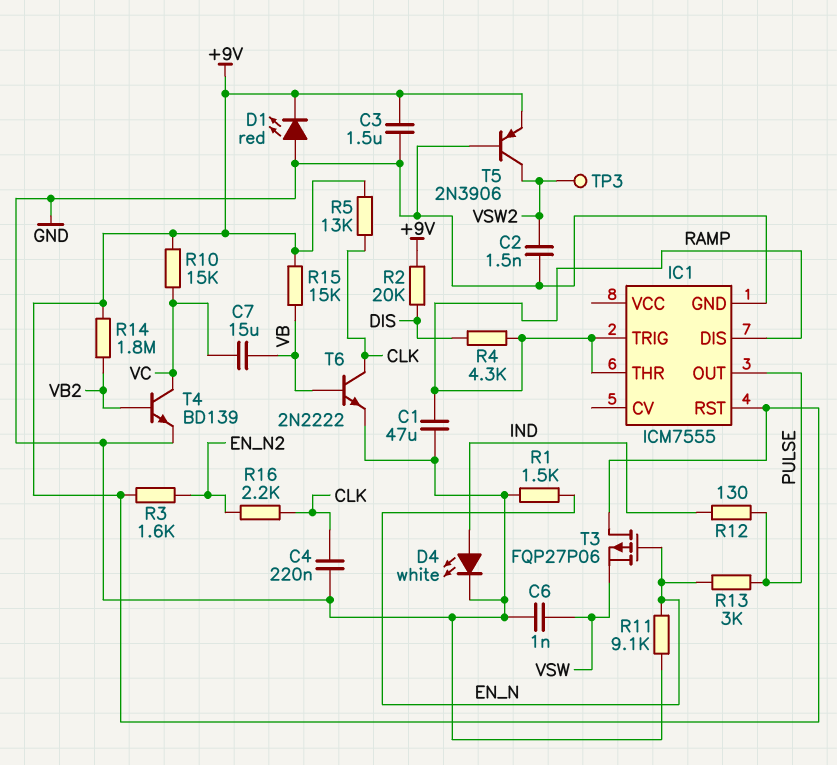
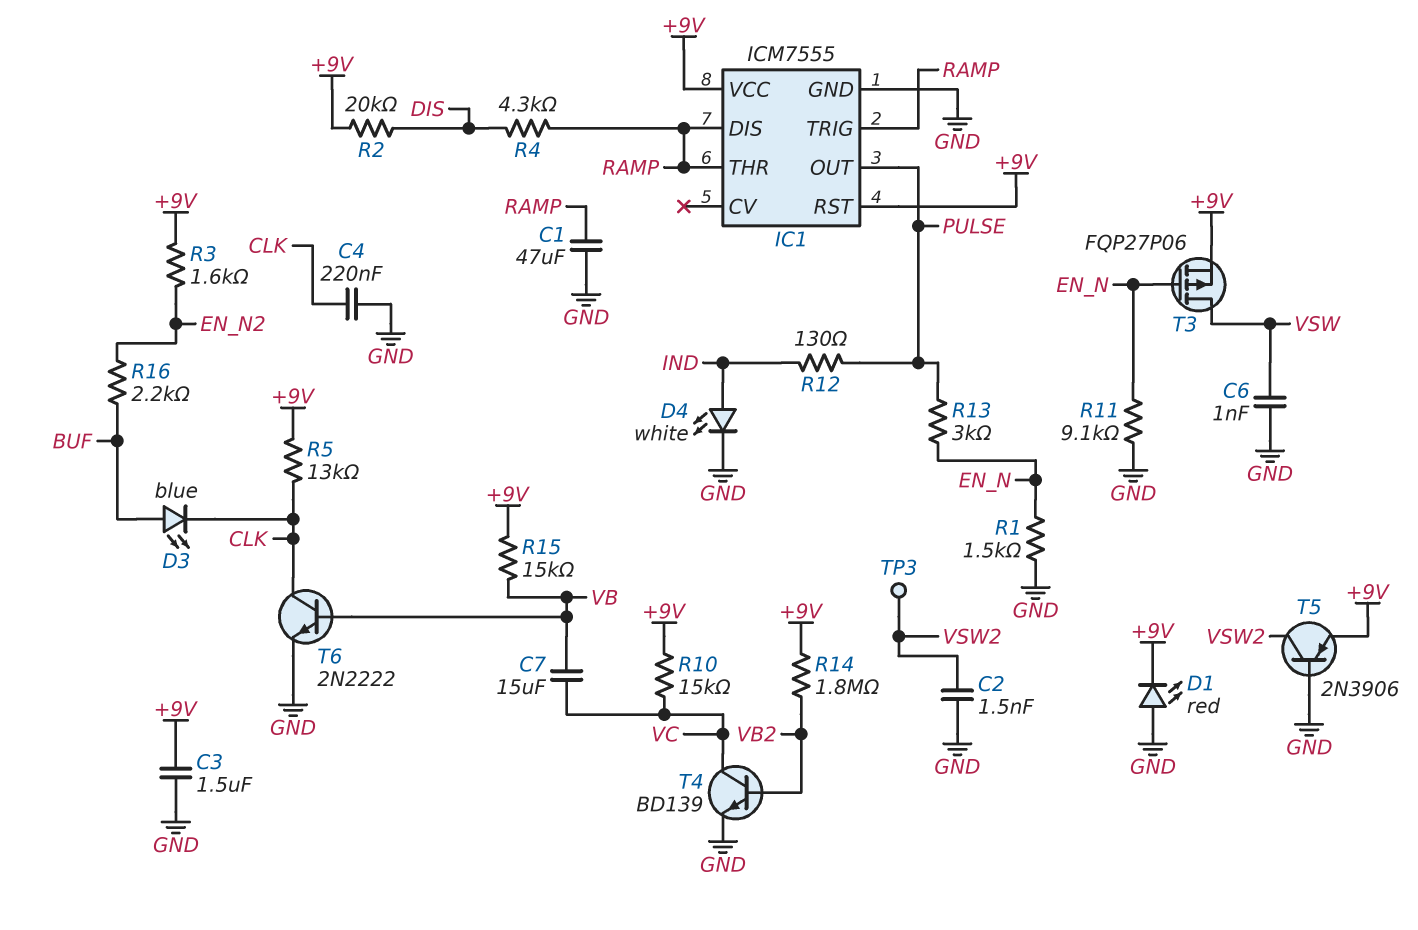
D3: none -> LED blue (A BUF, K CLK)
IC1 pin VCC: none -> +9V
R16: 2.2k (CLK, EN_N2) -> 2.2k (BUF, EN_N2)
T3: PMOS FQP27P06 (G EN_N, D +9V, S VSW) -> PMOS FQP27P06 (G EN_N, D VSW, S +9V)

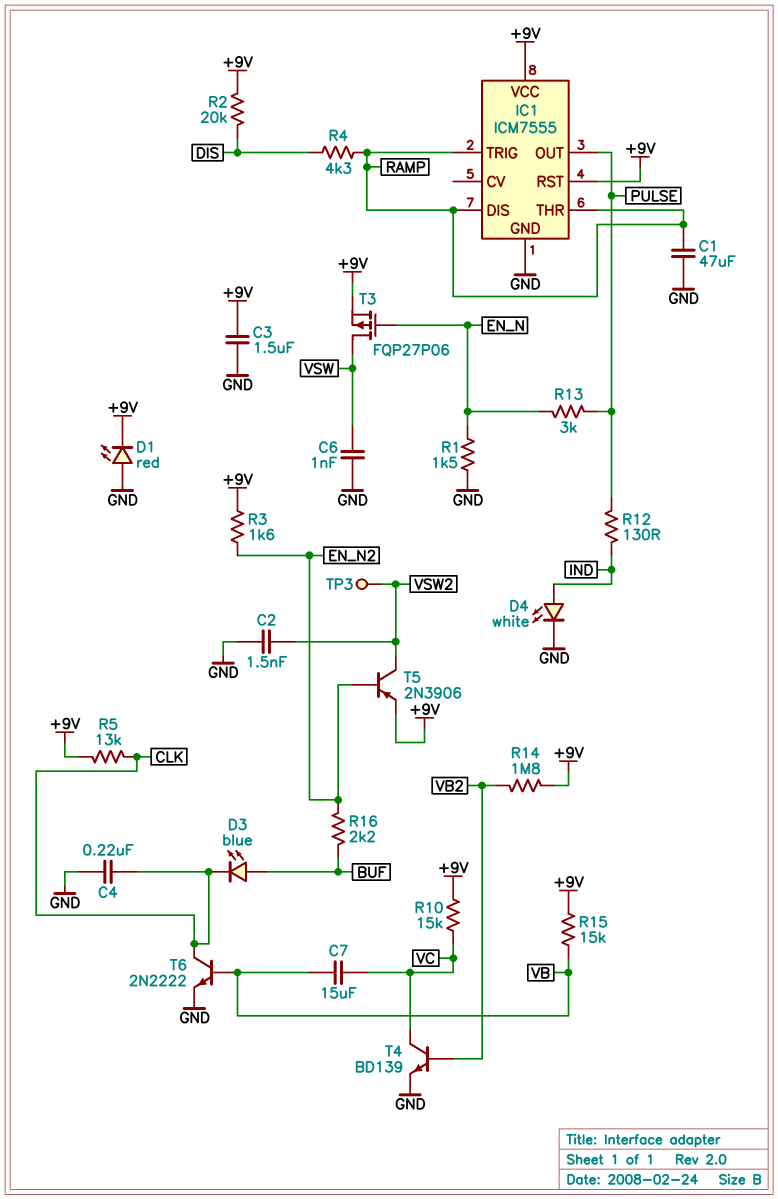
R11: 9.1k (EN_N, GND) -> none
T5: PNP 2N3906 (B GND, C VSW2, E +9V) -> PNP 2N3906 (B EN_N2, C VSW2, E +9V)

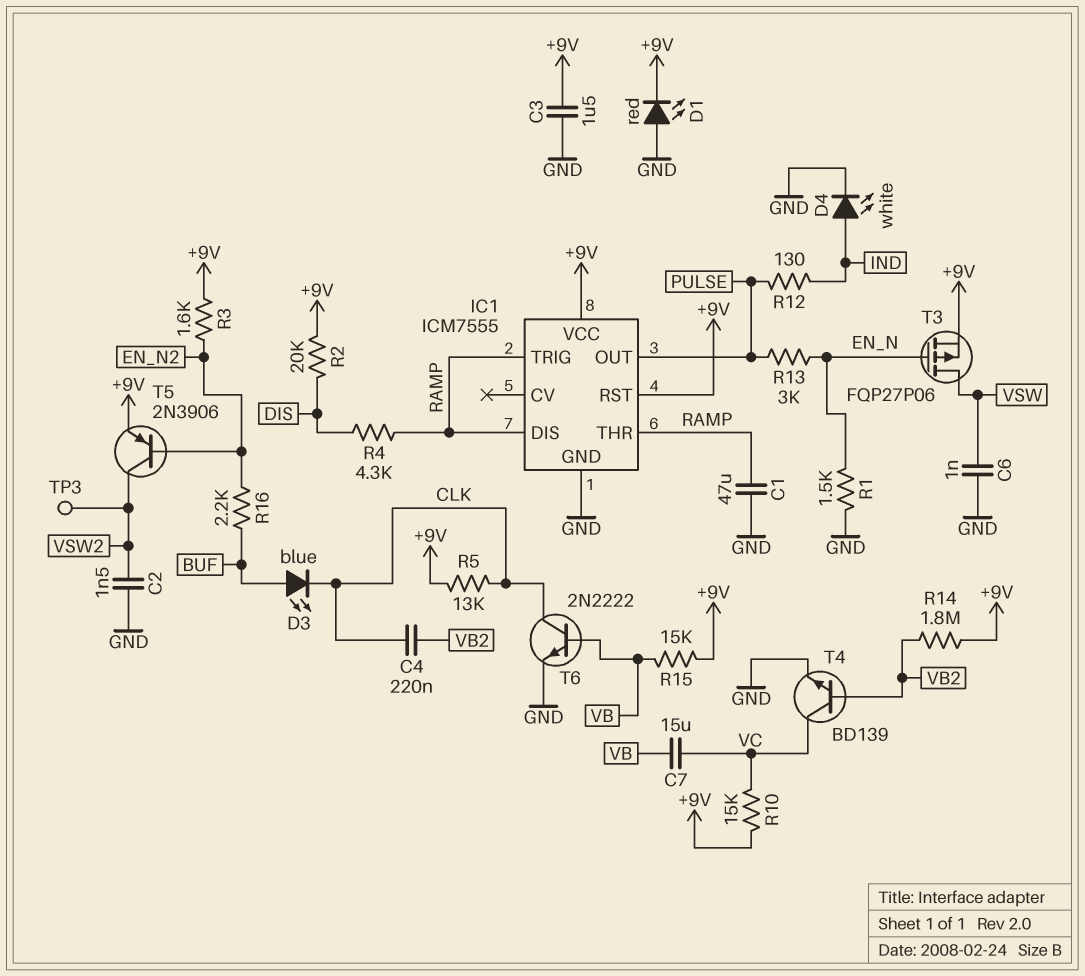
C4: 220nF (CLK, GND) -> 220nF (CLK, VB2)

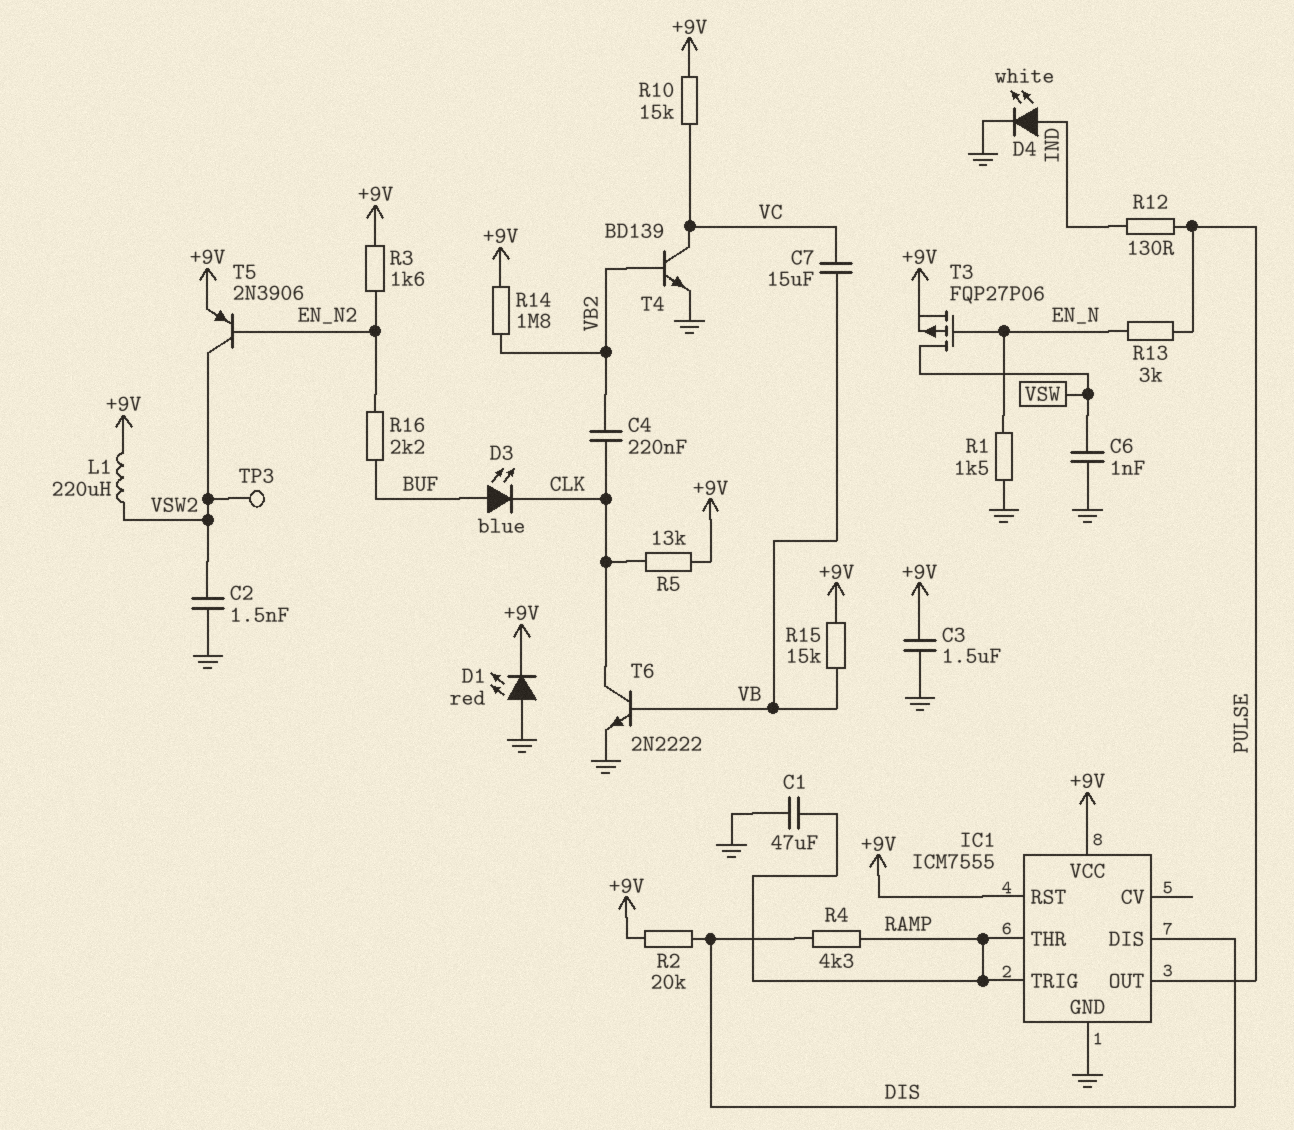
IC1 pin DIS: RAMP -> DIS
L1: none -> 220uH (+9V, VSW2)

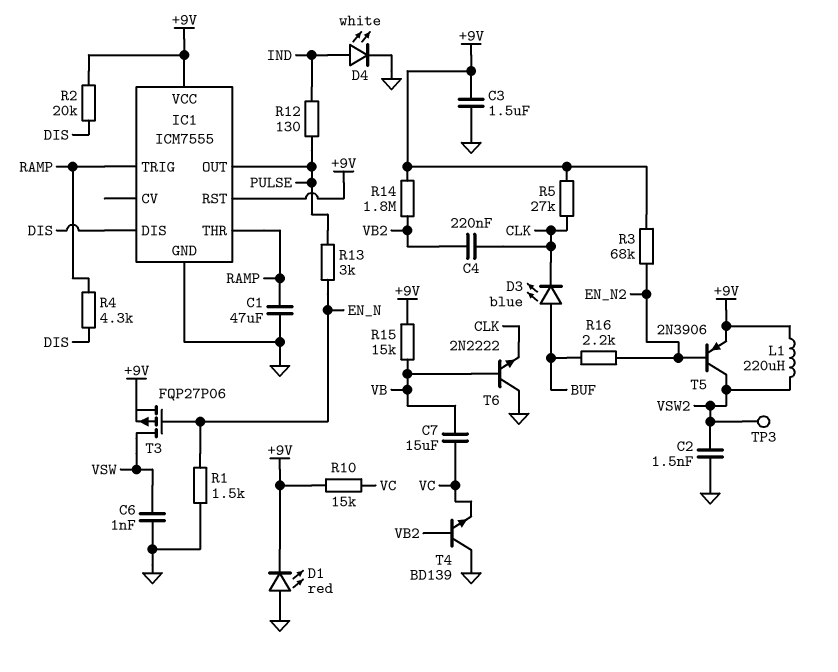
R3: 1.6k (+9V, EN_N2) -> 68k (+9V, EN_N2)
R5: 13k (+9V, CLK) -> 27k (+9V, CLK)
T4: NPN BD139 (B VB2, C VC, E GND) -> NPN BD139 (B VB2, C GND, E VC)
T6: NPN 2N2222 (B VB, C CLK, E GND) -> NPN 2N2222 (B VB, C GND, E CLK)

